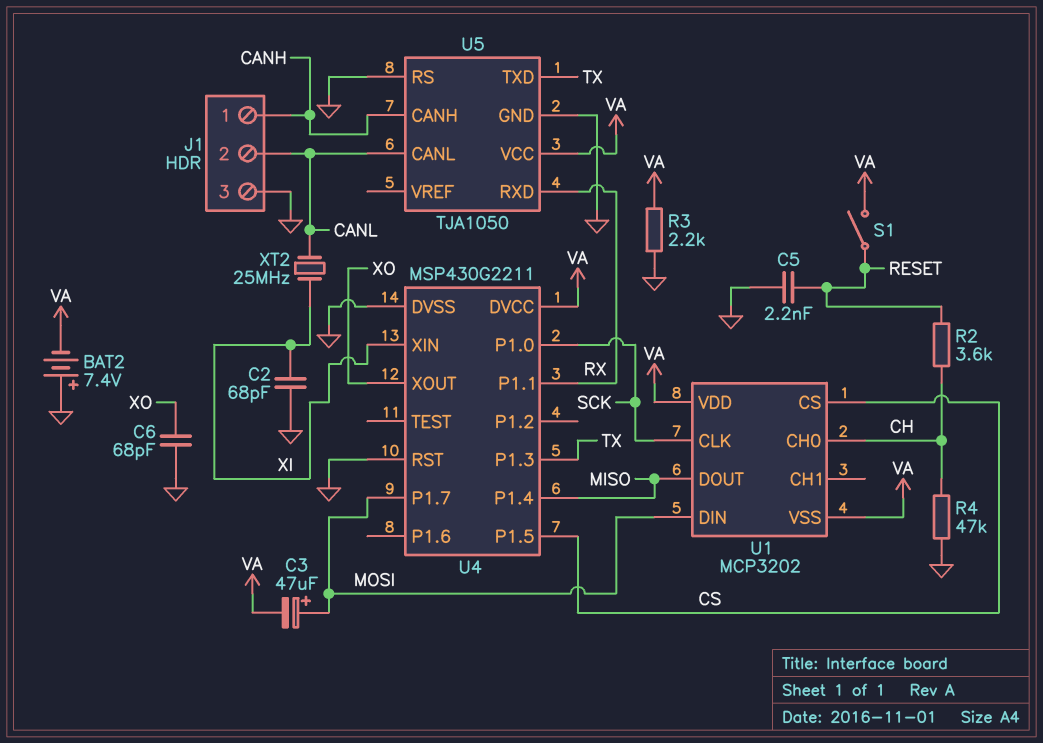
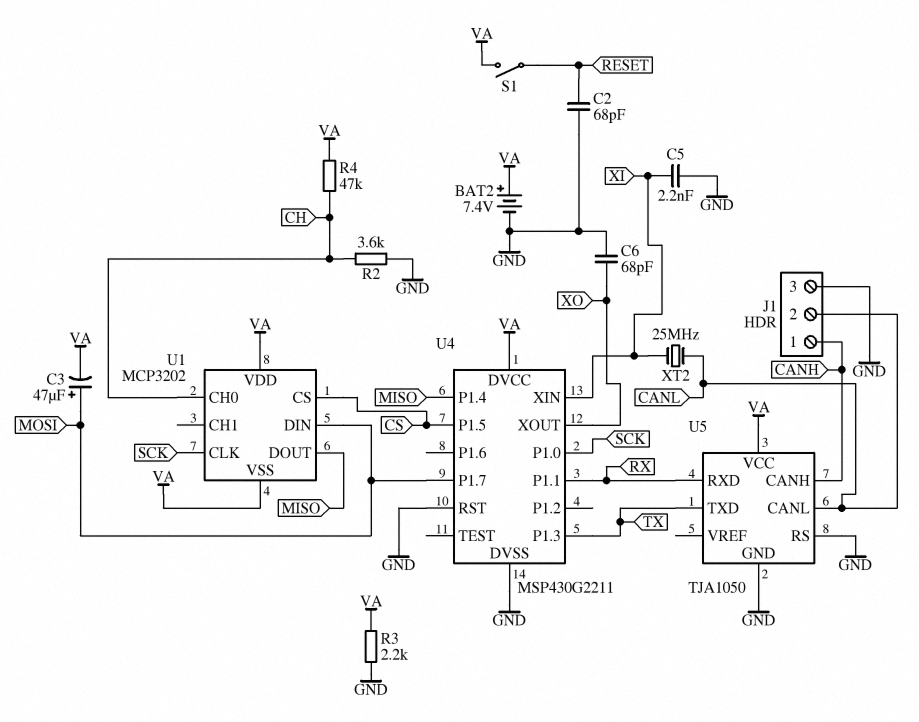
BAT2: 7.4V (plus GND, minus VA) -> 7.4V (plus VA, minus GND)
C2: 68pF (GND, XI) -> 68pF (GND, RESET)
C5: 2.2nF (GND, RESET) -> 2.2nF (GND, XI)
R2: 3.6k (CH, RESET) -> 3.6k (CH, GND)
R4: 47k (CH, GND) -> 47k (CH, VA)

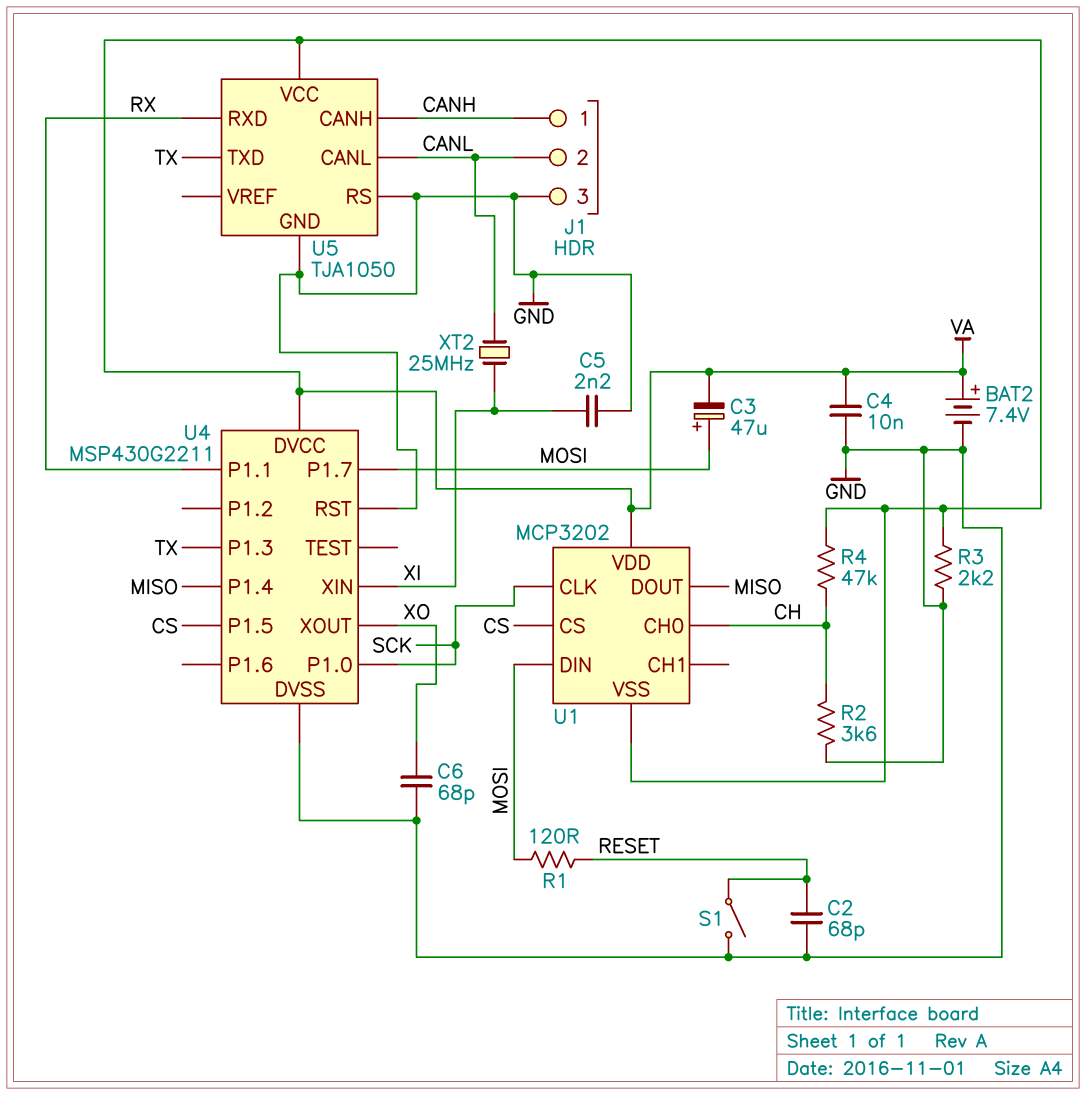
C4: none -> 10nF (GND, VA)
R1: none -> 120 (MOSI, RESET)
S1: switch (RESET, VA) -> switch (GND, RESET)

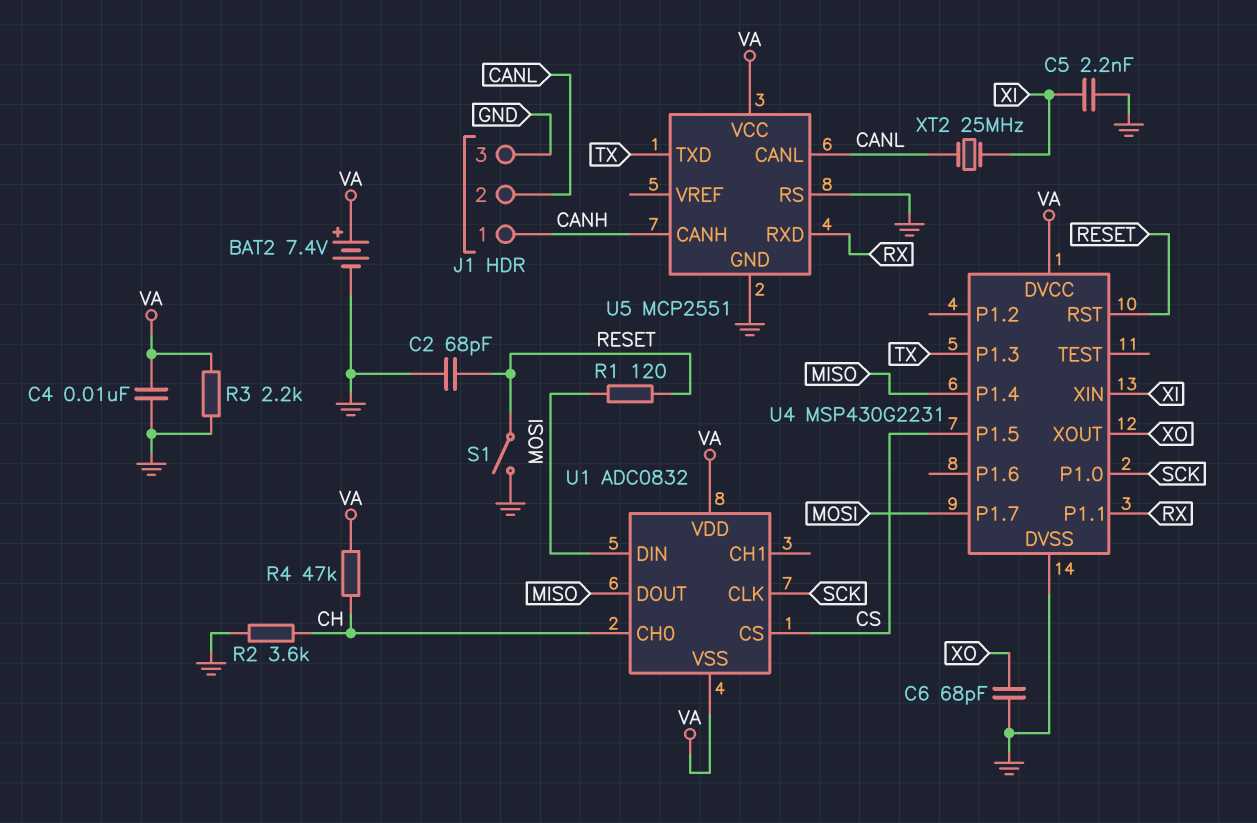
C3: 47uF (plus MOSI, minus VA) -> none
U1: MCP3202 -> ADC0832
U4: MSP430G2211 -> MSP430G2231
U4 pin RST: GND -> RESET
U5: TJA1050 -> MCP2551

